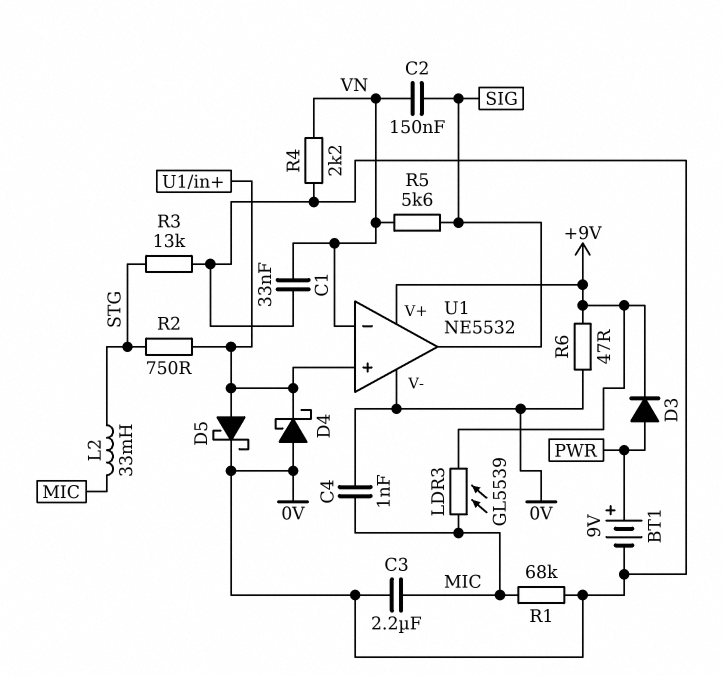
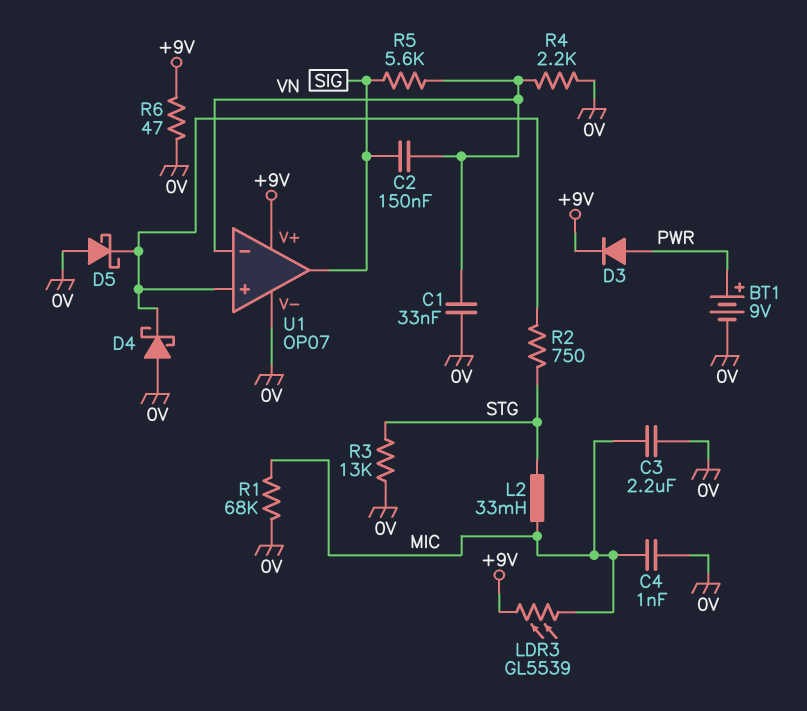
D5: schottky (A U1/in+, K 0V) -> schottky (A 0V, K U1/in+)
U1: NE5532 -> OP07

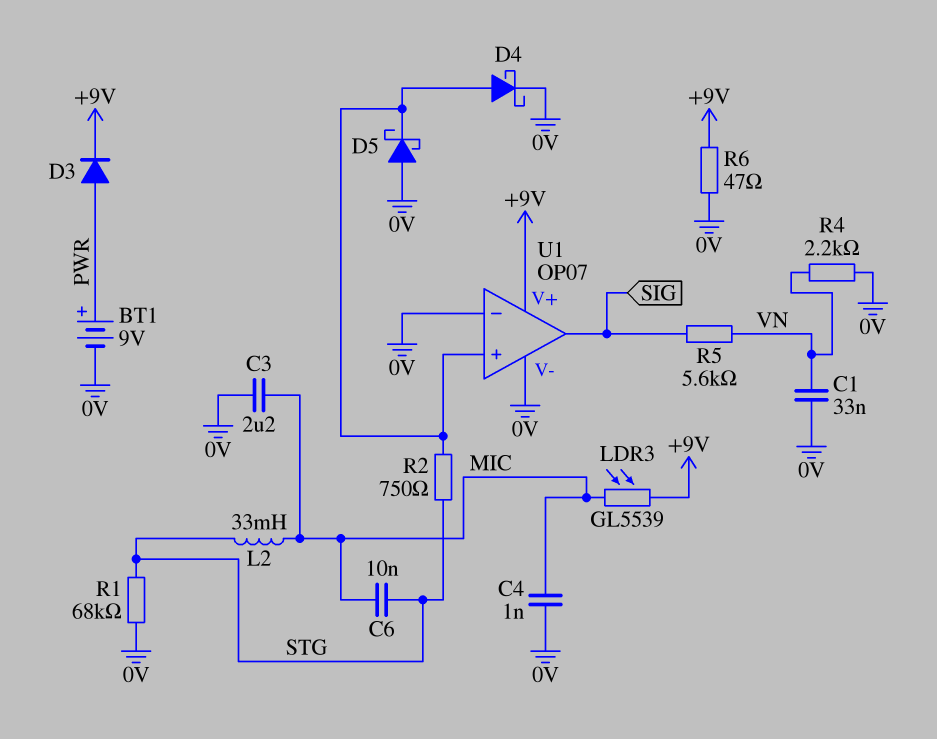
C2: 150nF (SIG, VN) -> none
C6: none -> 10nF (MIC, STG)
D4: schottky (A 0V, K U1/in+) -> schottky (A U1/in+, K 0V)
R1: 68k (0V, MIC) -> 68k (0V, STG)
R3: 13k (0V, STG) -> none
U1 pin in-: VN -> 0V

